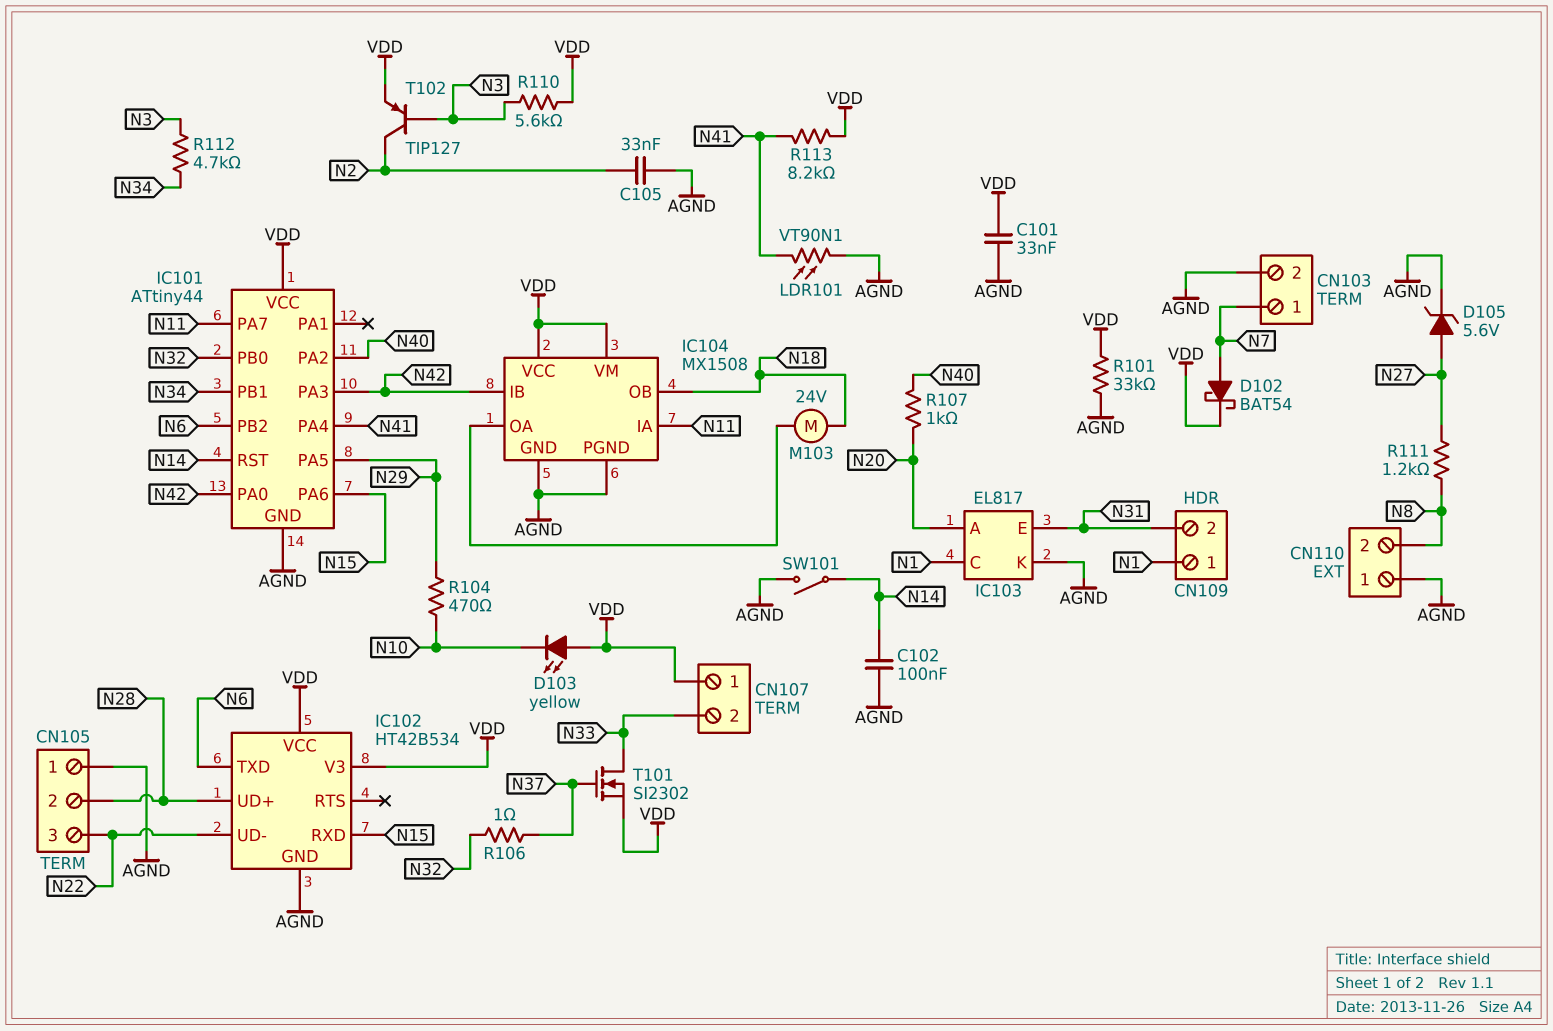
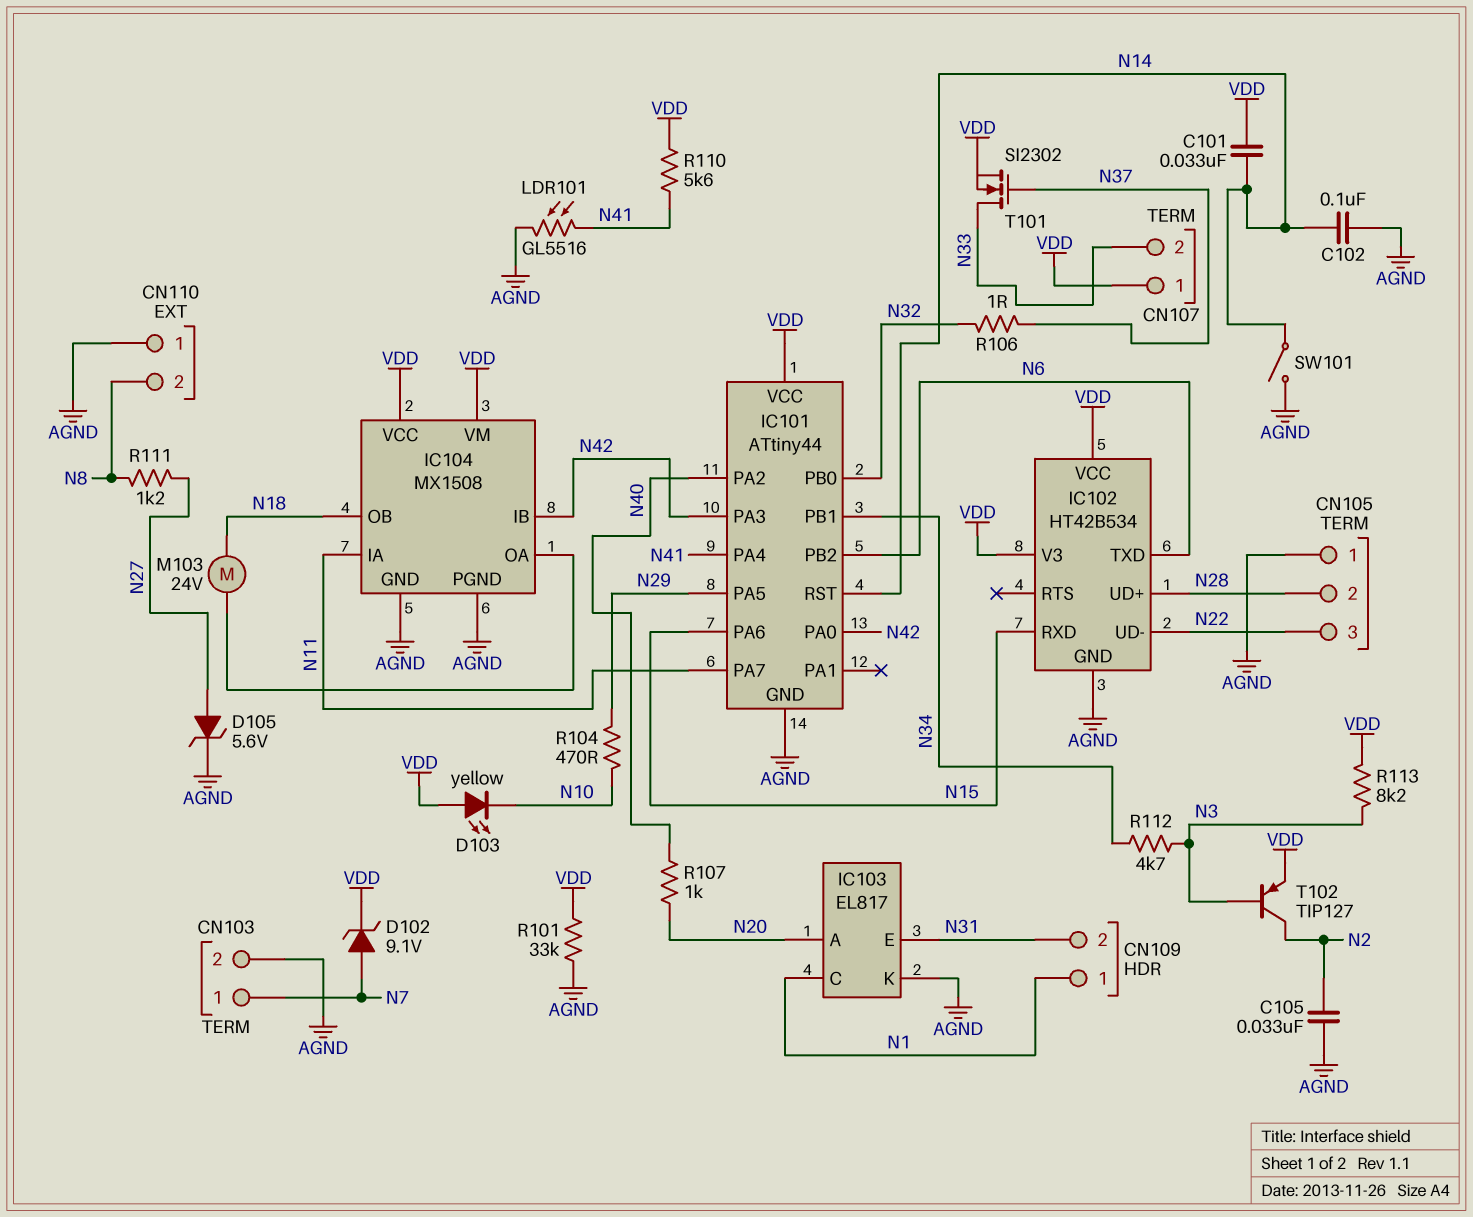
C101: 33nF (AGND, VDD) -> 33nF (N14, VDD)
D102: schottky BAT54 (A N7, K VDD) -> zener 9.1V (A N7, K VDD)
LDR101: VT90N1 (AGND, N41) -> GL5516 (AGND, N41)
R110: 5.6k (N3, VDD) -> 5.6k (N41, VDD)
R113: 8.2k (N41, VDD) -> 8.2k (N3, VDD)

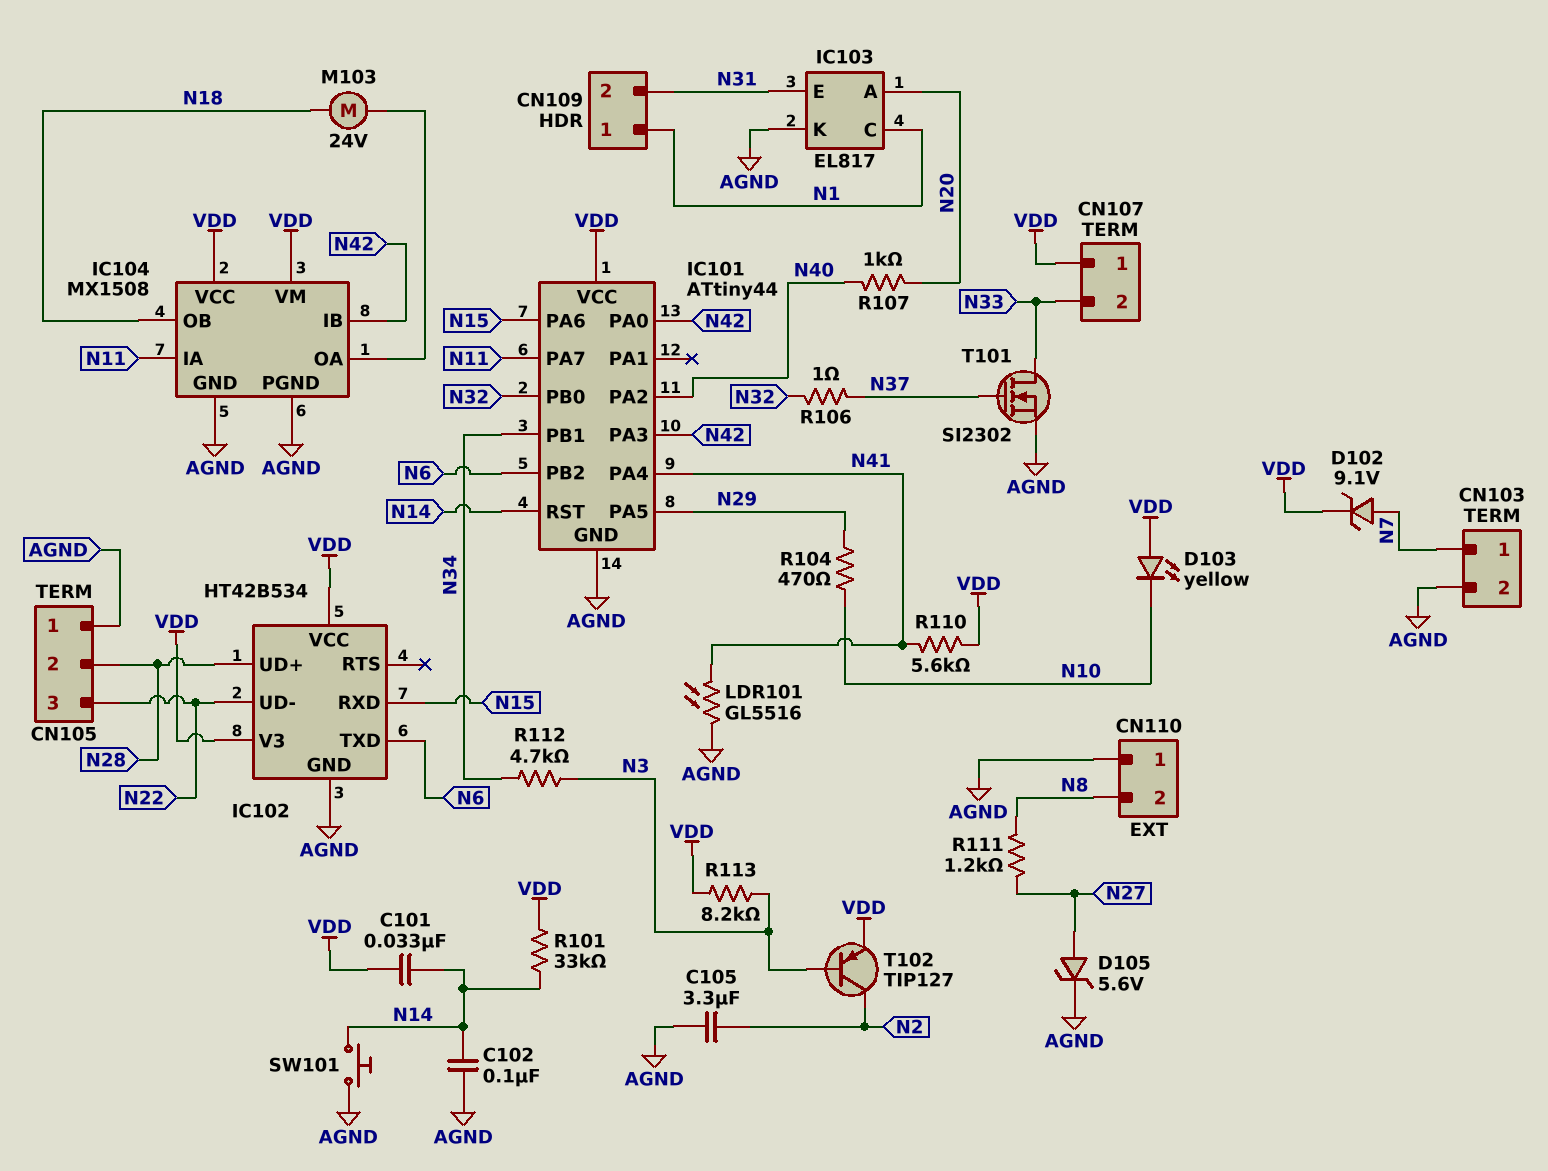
C105: 33nF (AGND, N2) -> 3.3uF (AGND, N2)
R101: 33k (AGND, VDD) -> 33k (N14, VDD)
SW101: switch (AGND, N14) -> button (AGND, N14)
T101: NMOS SI2302 (G N37, D N33, S VDD) -> NMOS SI2302 (G N37, D N33, S AGND)

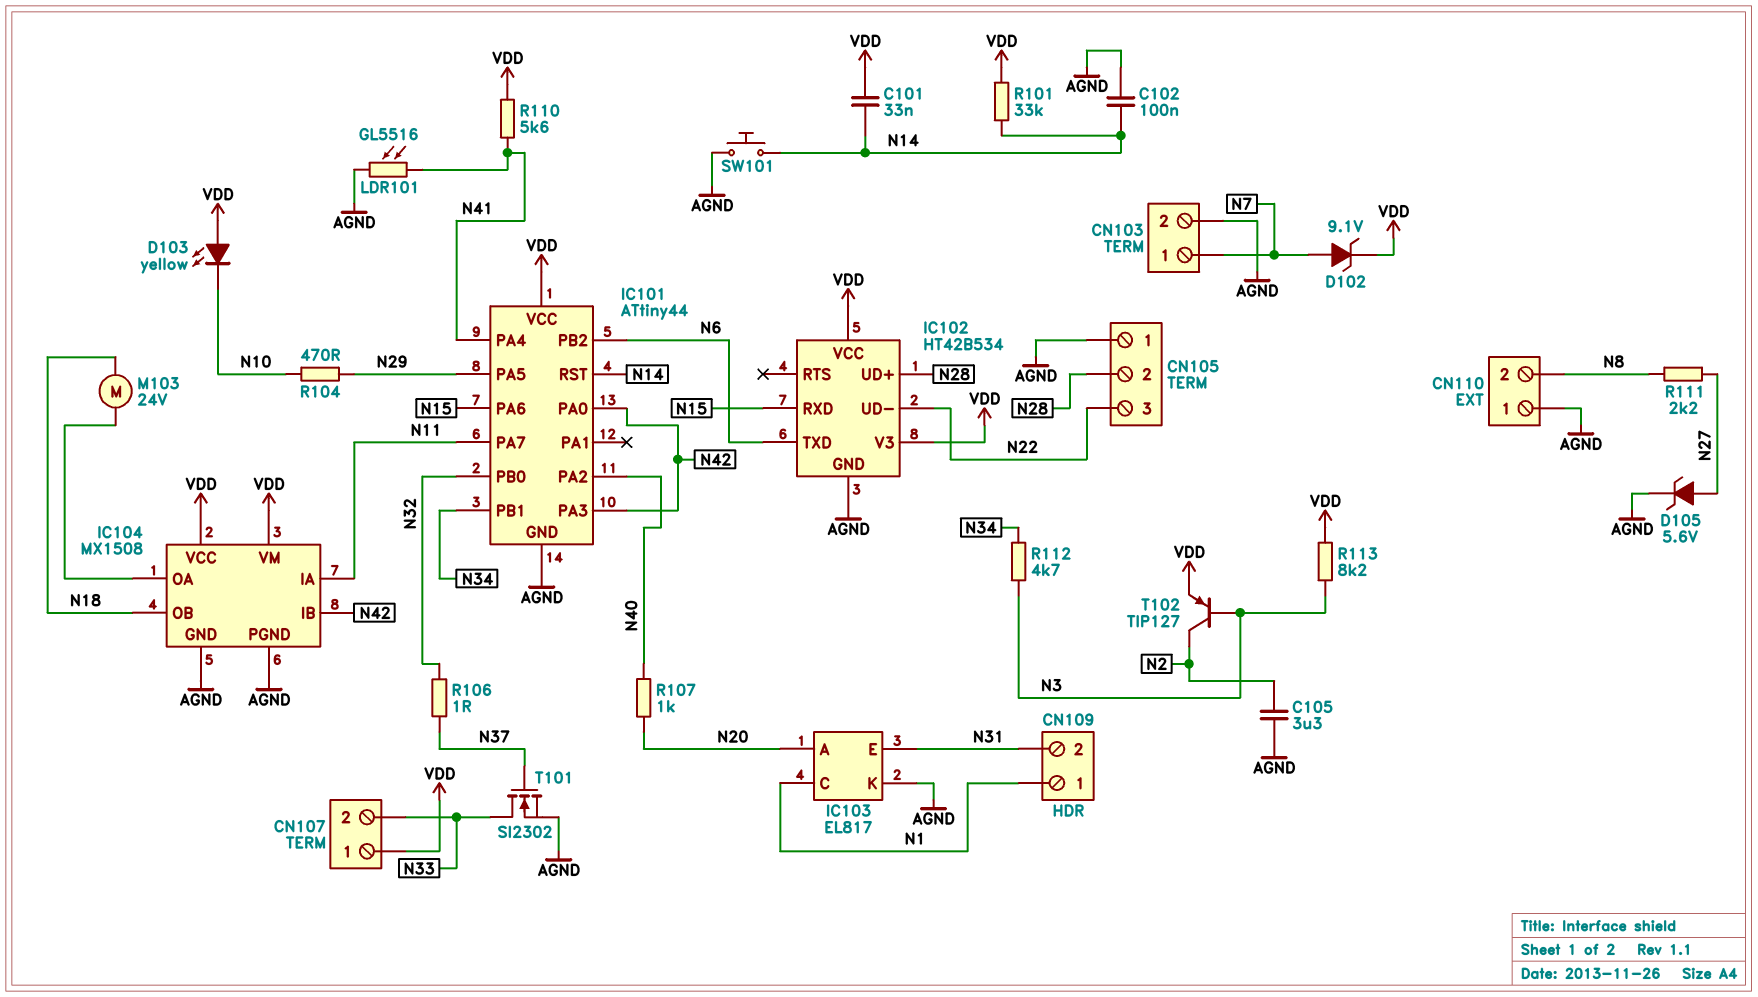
R111: 1.2k (N8, N27) -> 2.2k (N8, N27)

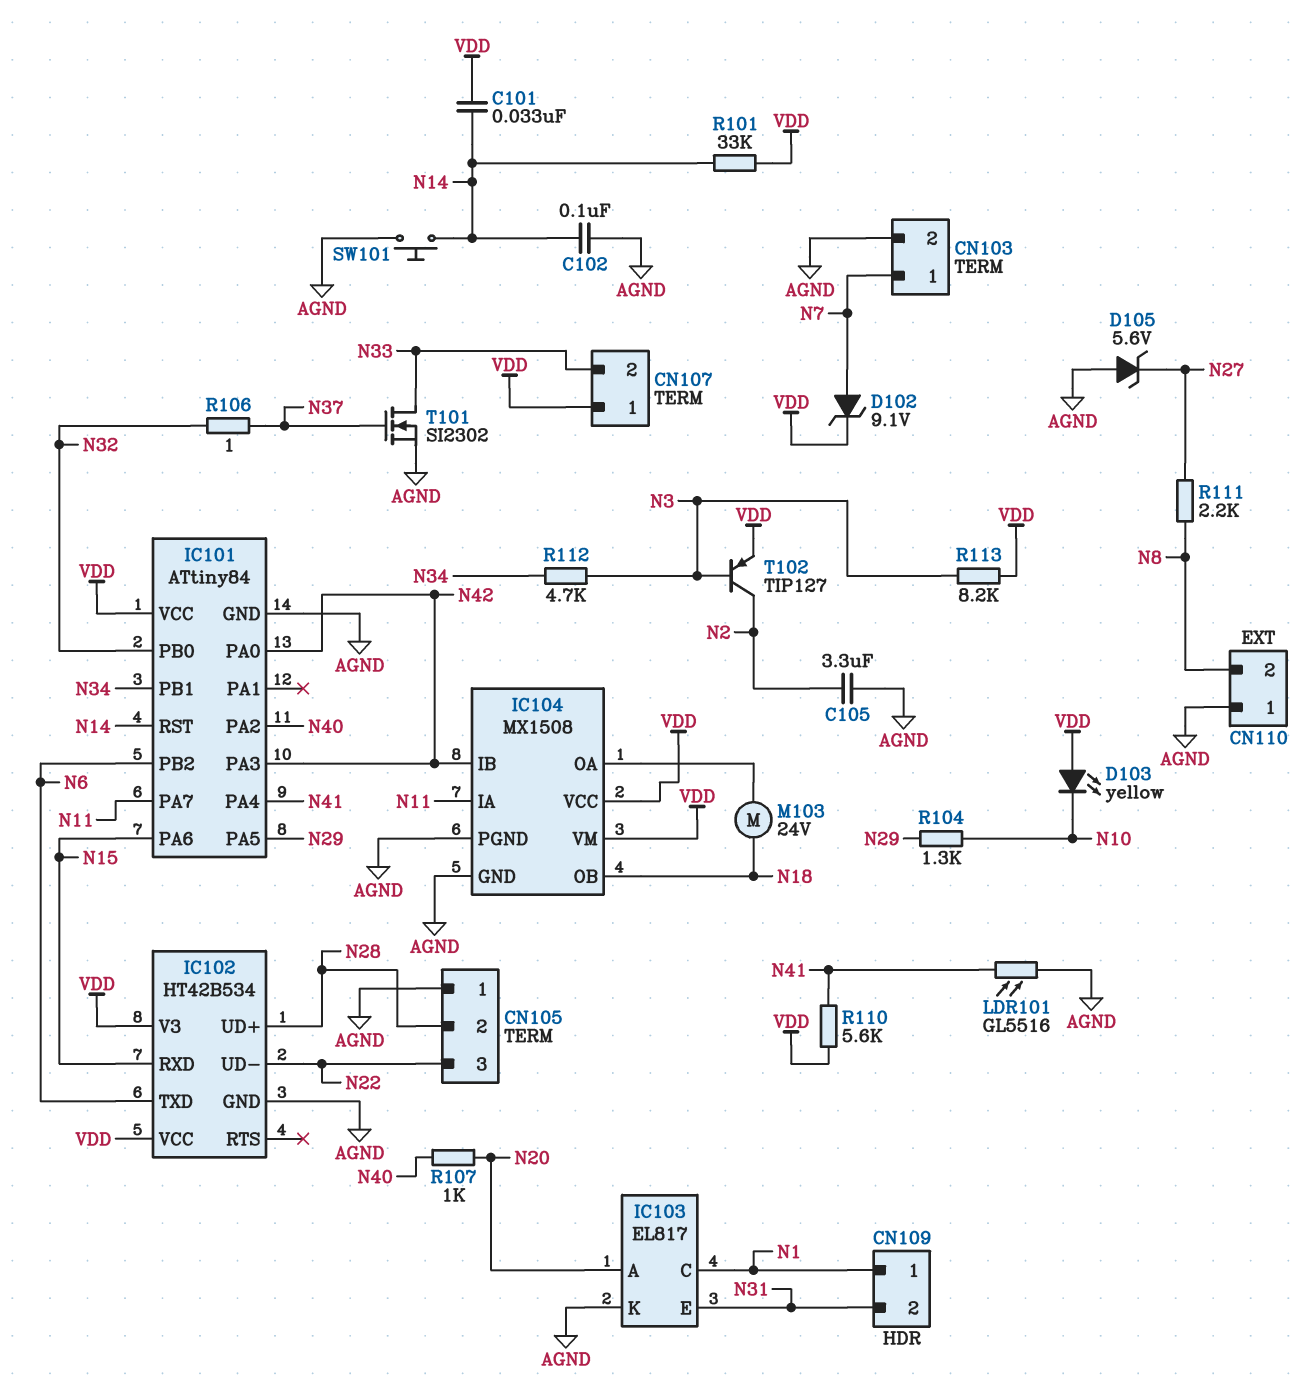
D105: zener 5.6V (A N27, K AGND) -> zener 5.6V (A AGND, K N27)
IC101: ATtiny44 -> ATtiny84
R104: 470 (N10, N29) -> 1.3k (N10, N29)

